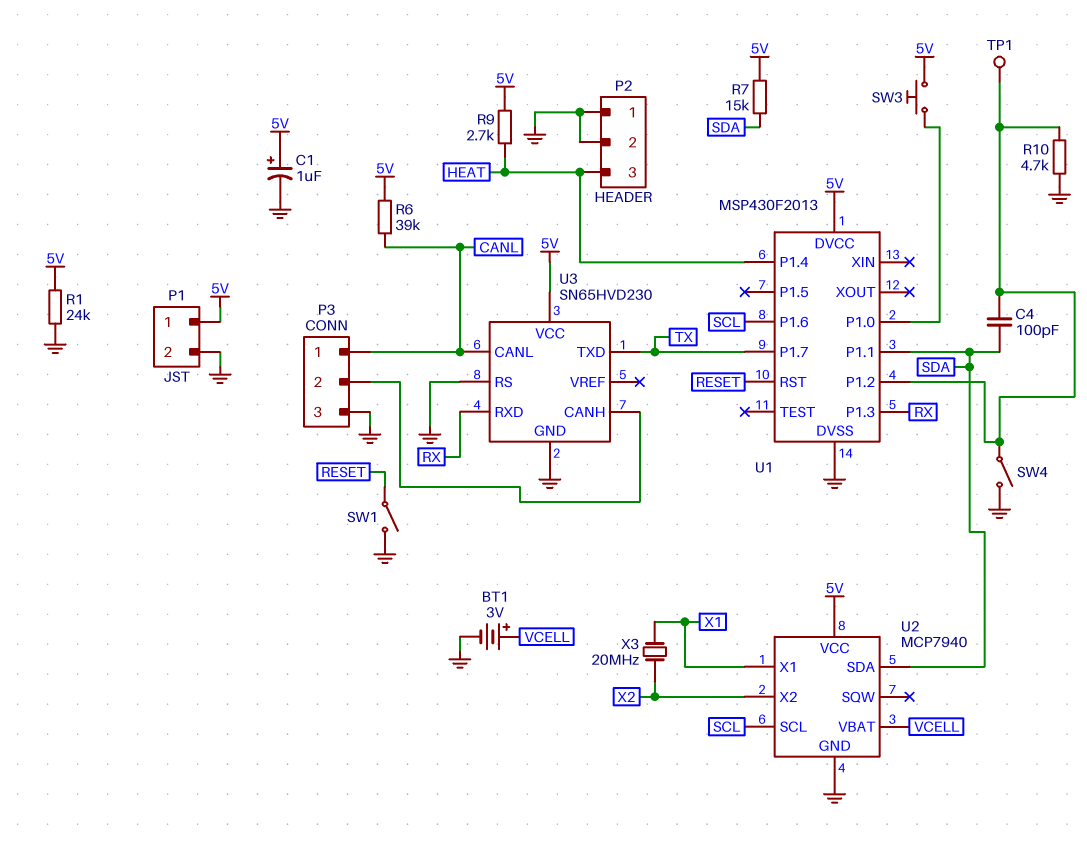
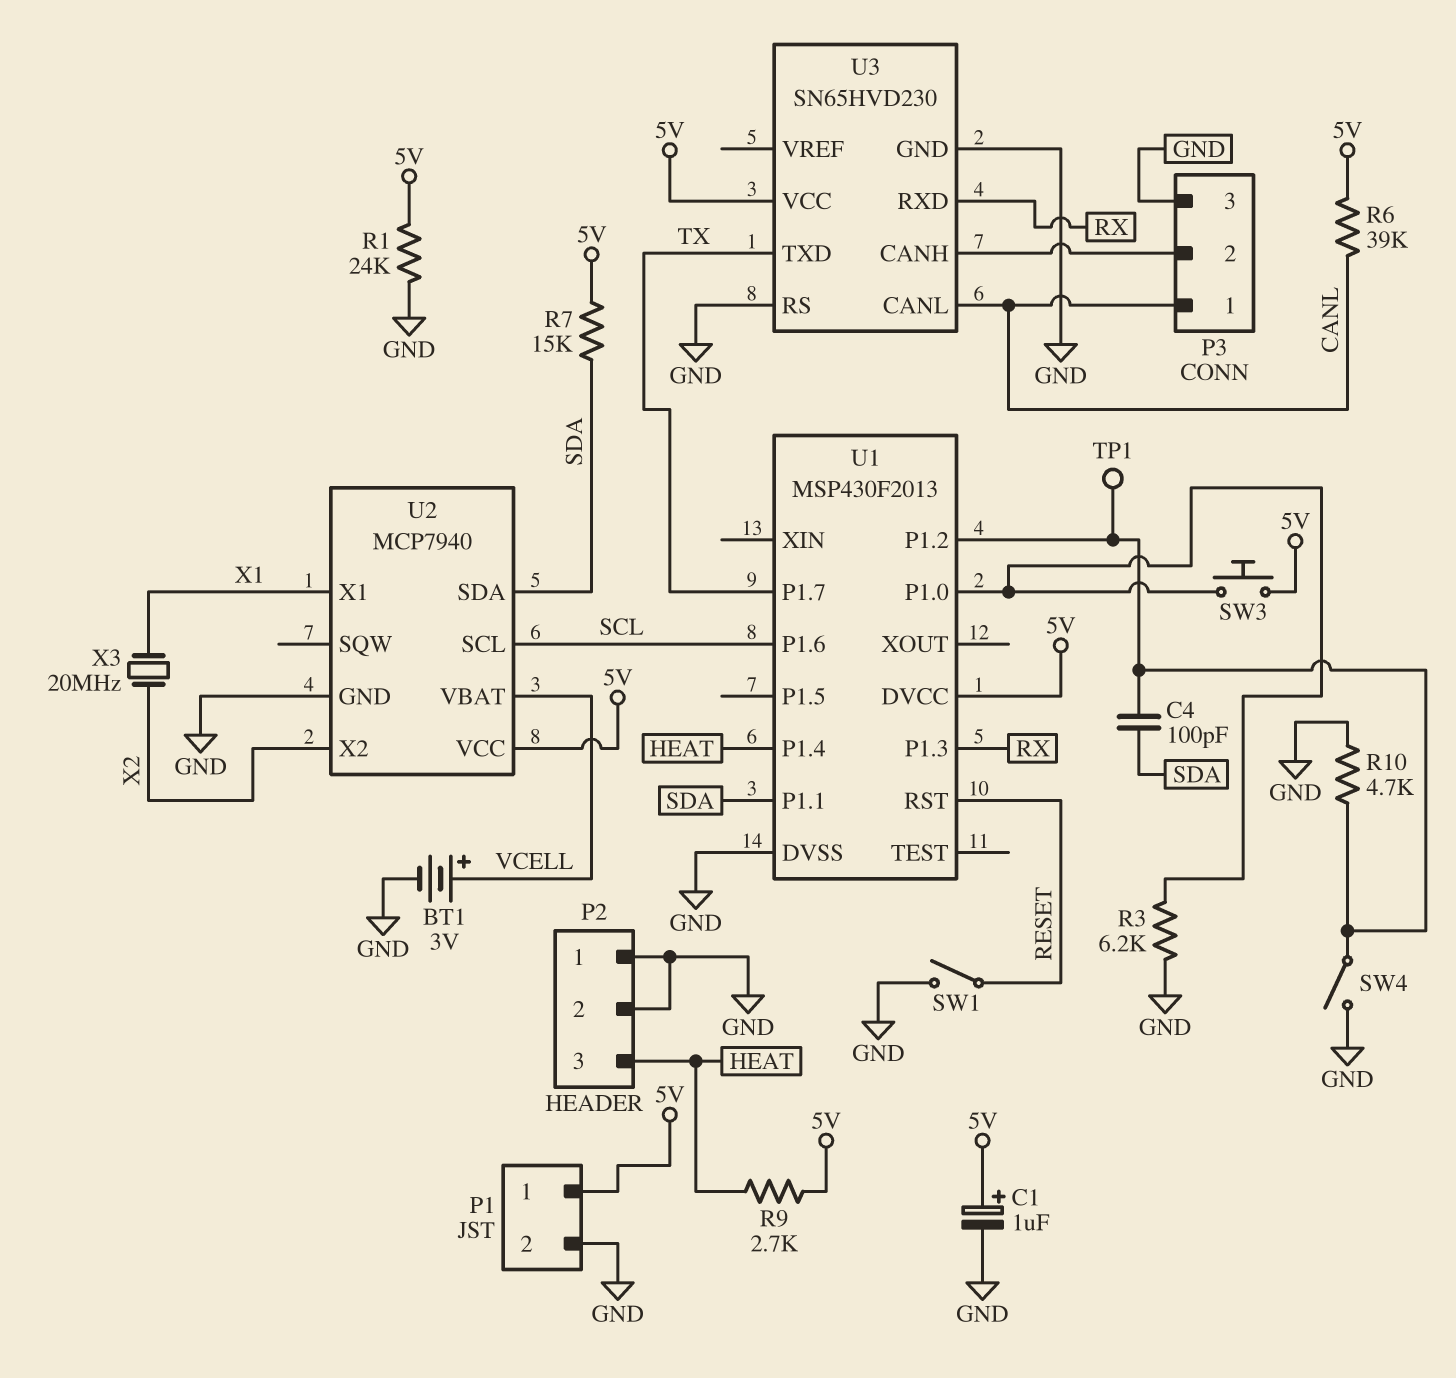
R3: none -> 6.2k (GND, U1/P1.0)

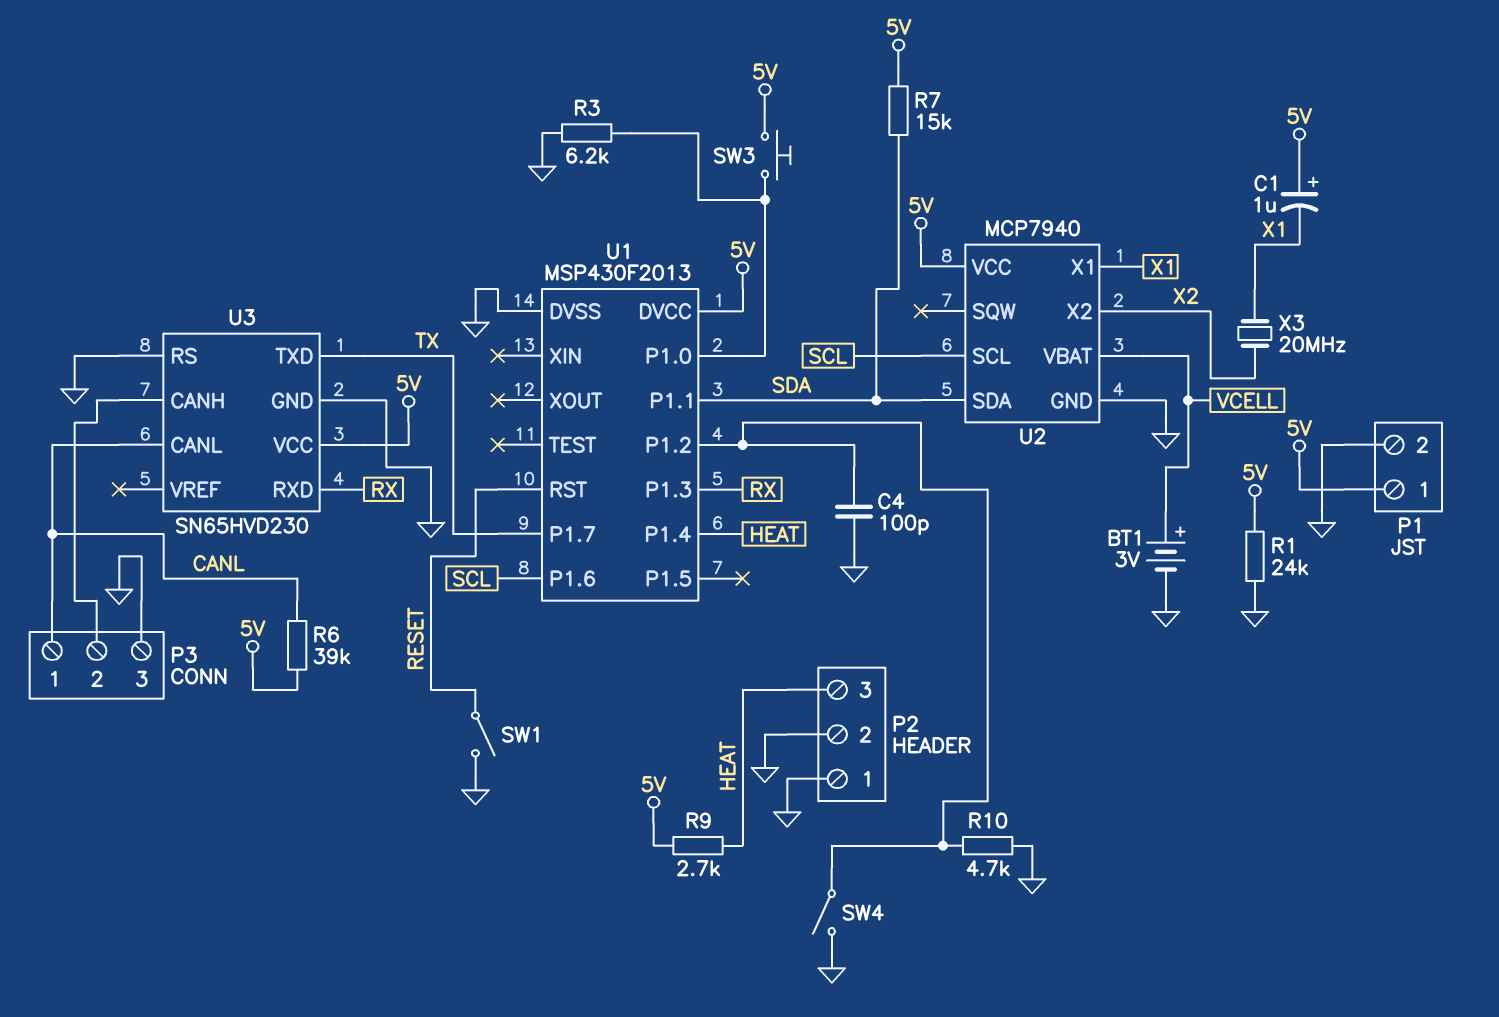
C1: 1uF (plus 5V, minus GND) -> 1uF (plus 5V, minus X1)
C4: 100pF (SDA, U1/P1.2) -> 100pF (GND, U1/P1.2)
TP1: test point (U1/P1.2) -> none

